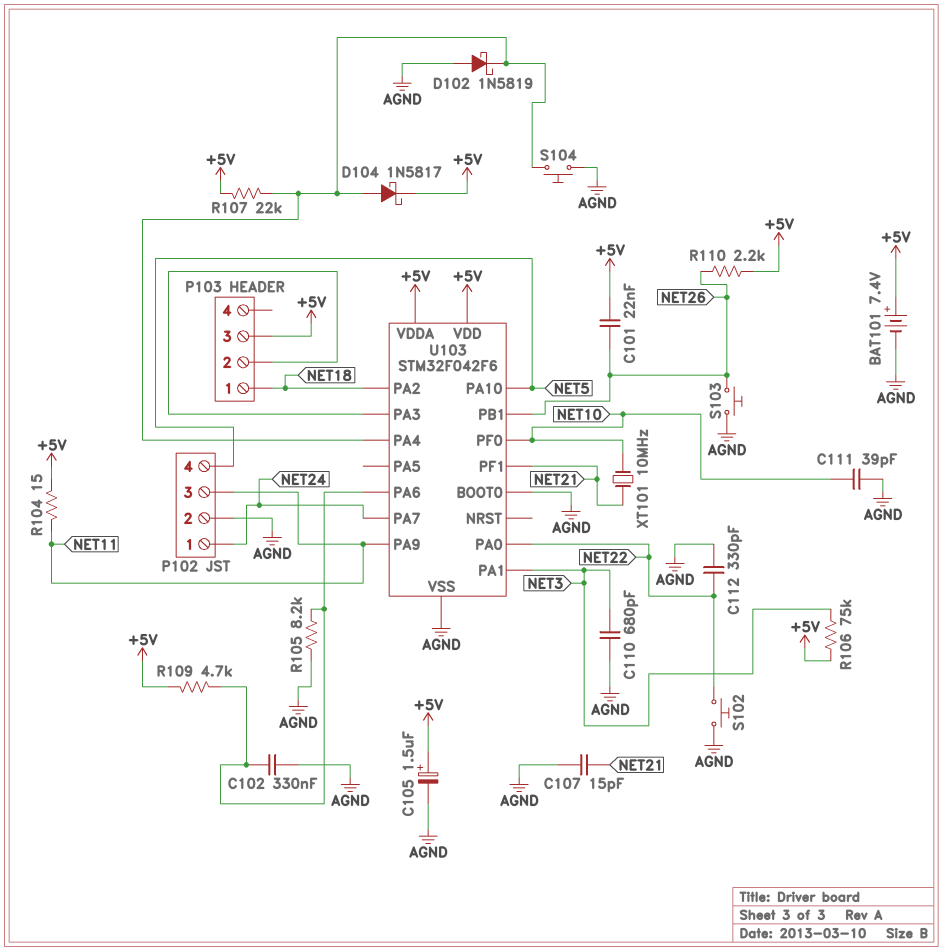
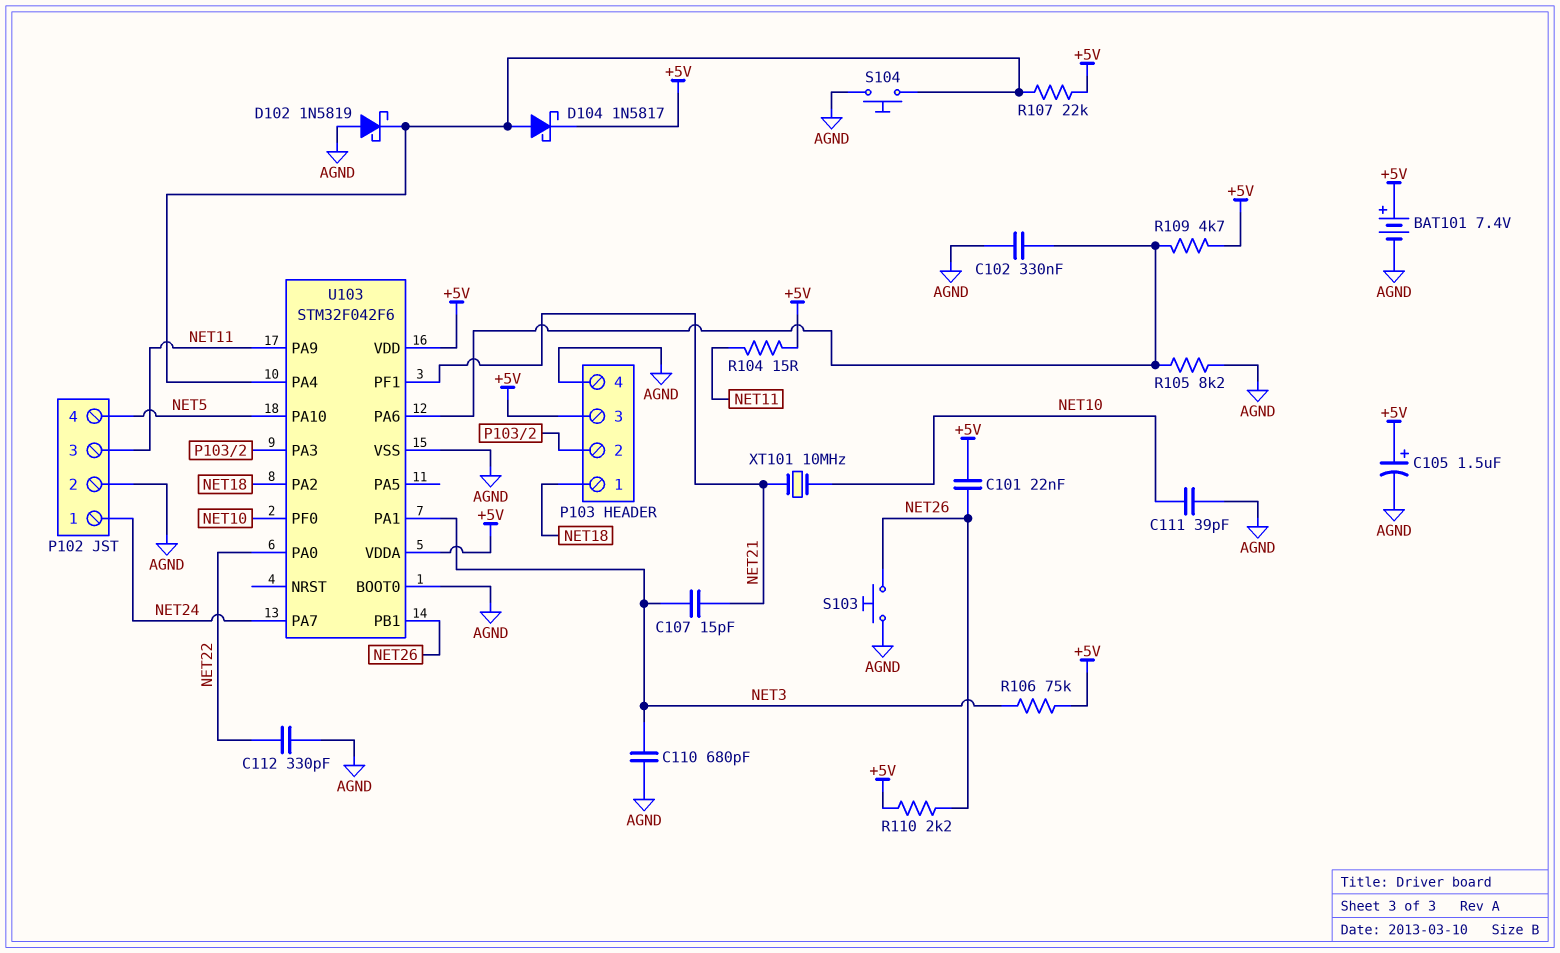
C107: 15pF (AGND, NET21) -> 15pF (NET3, NET21)
P103 pin 4: none -> AGND
S102: button (AGND, NET22) -> none

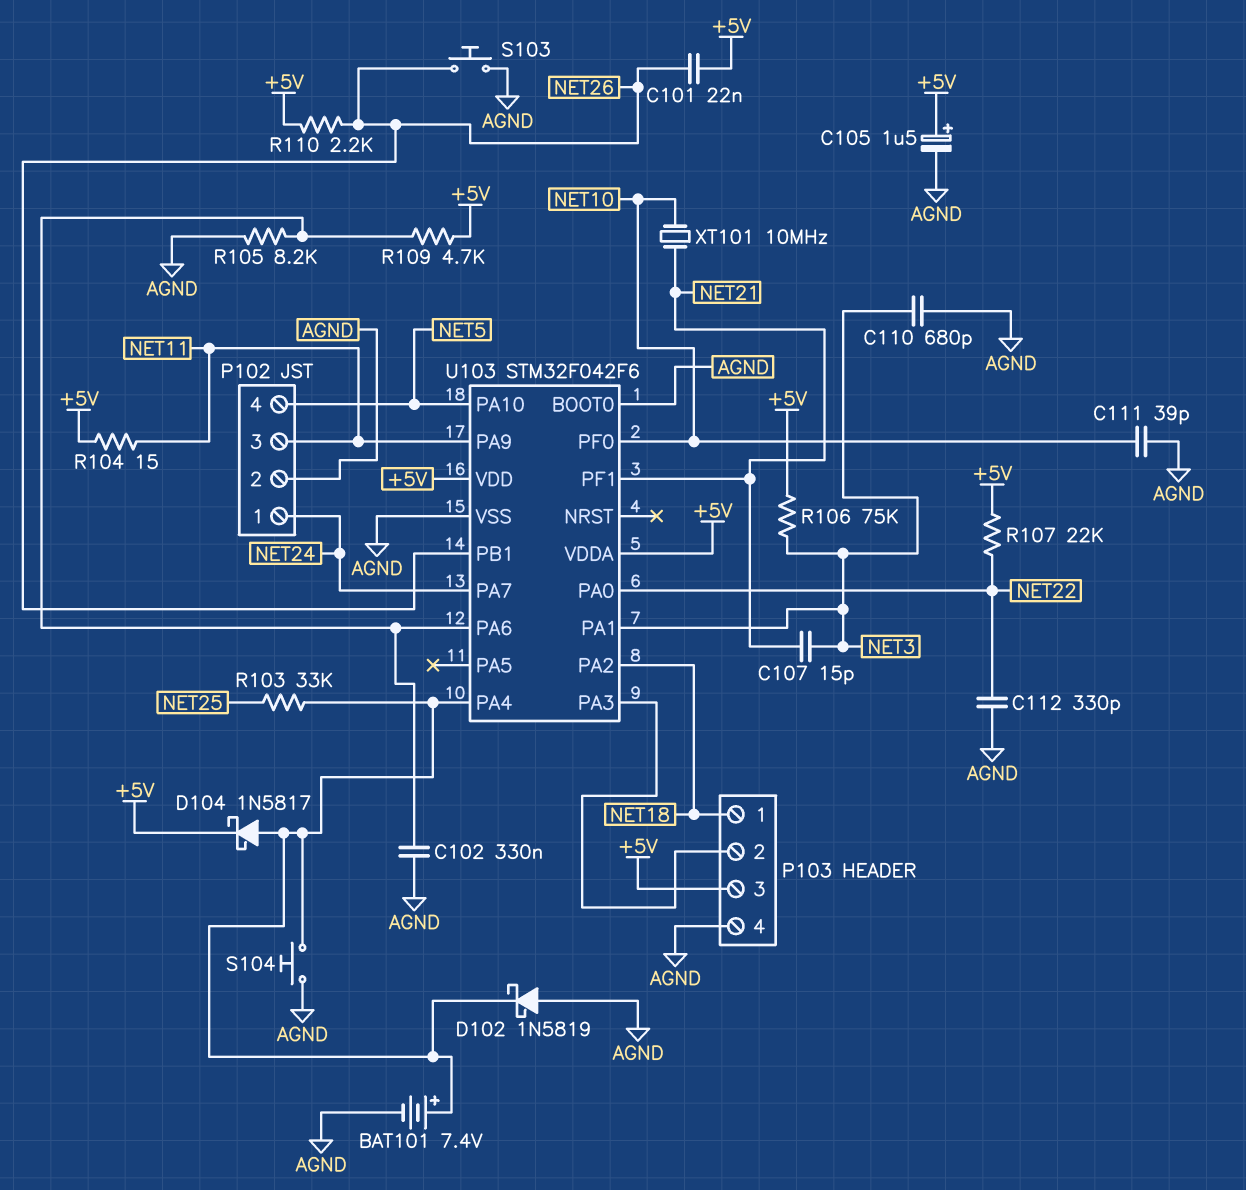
BAT101: 7.4V (plus +5V, minus AGND) -> 7.4V (plus U103/PA4, minus AGND)
R103: none -> 33k (NET25, U103/PA4)
R107: 22k (+5V, U103/PA4) -> 22k (+5V, NET22)

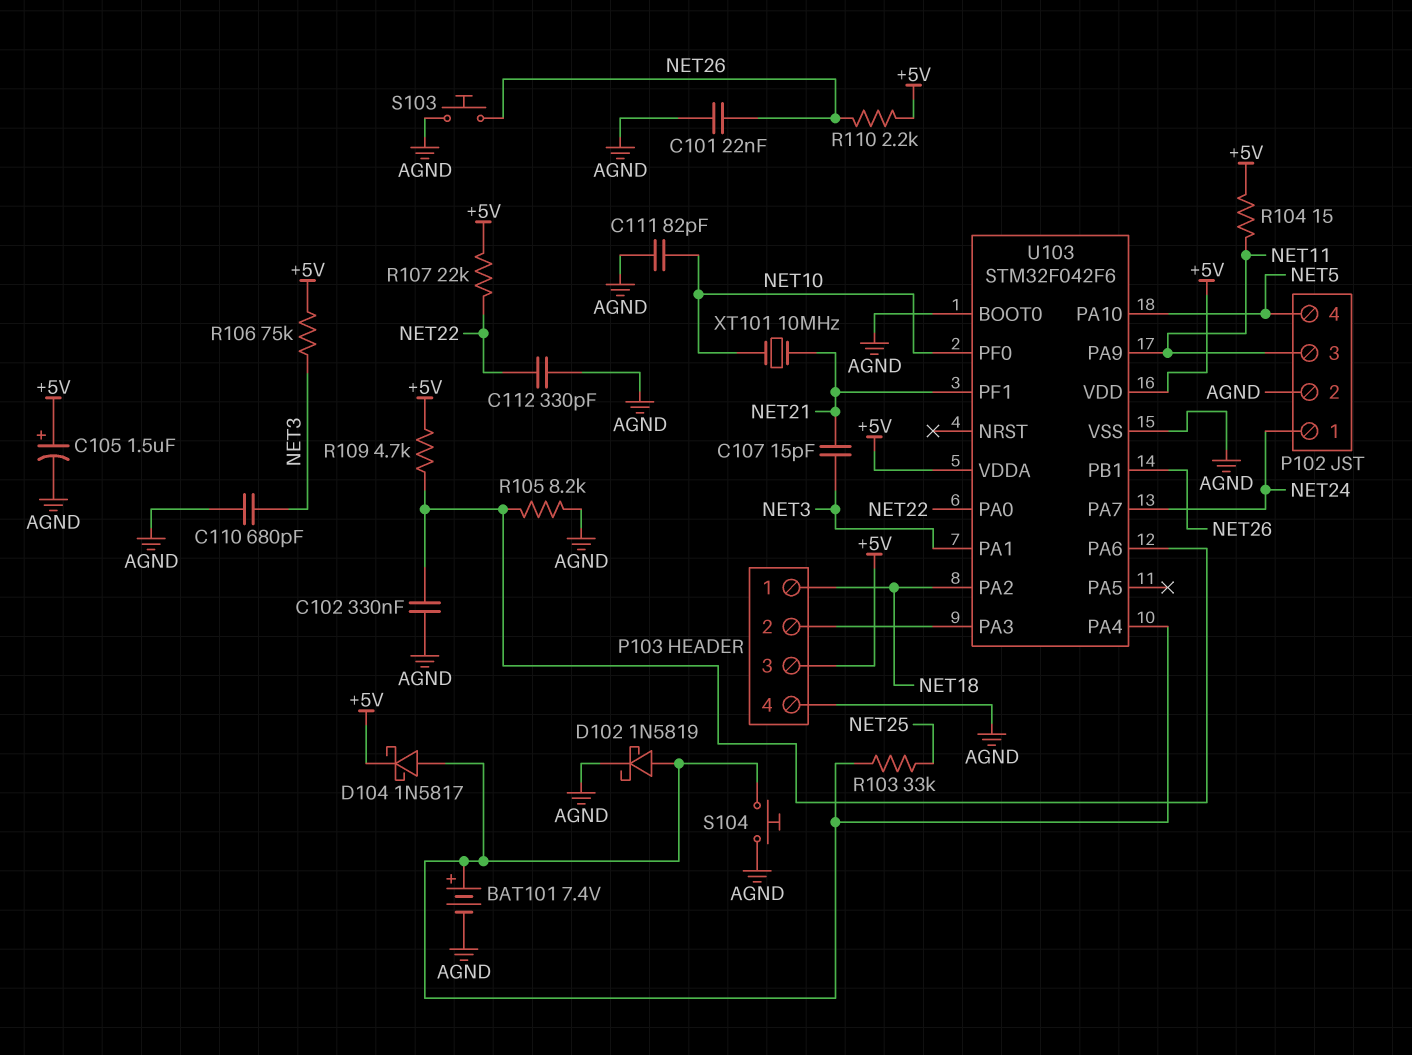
C101: 22nF (+5V, NET26) -> 22nF (AGND, NET26)
C111: 39pF (AGND, NET10) -> 82pF (AGND, NET10)
D102: schottky 1N5819 (A AGND, K U103/PA4) -> schottky 1N5819 (A U103/PA4, K AGND)

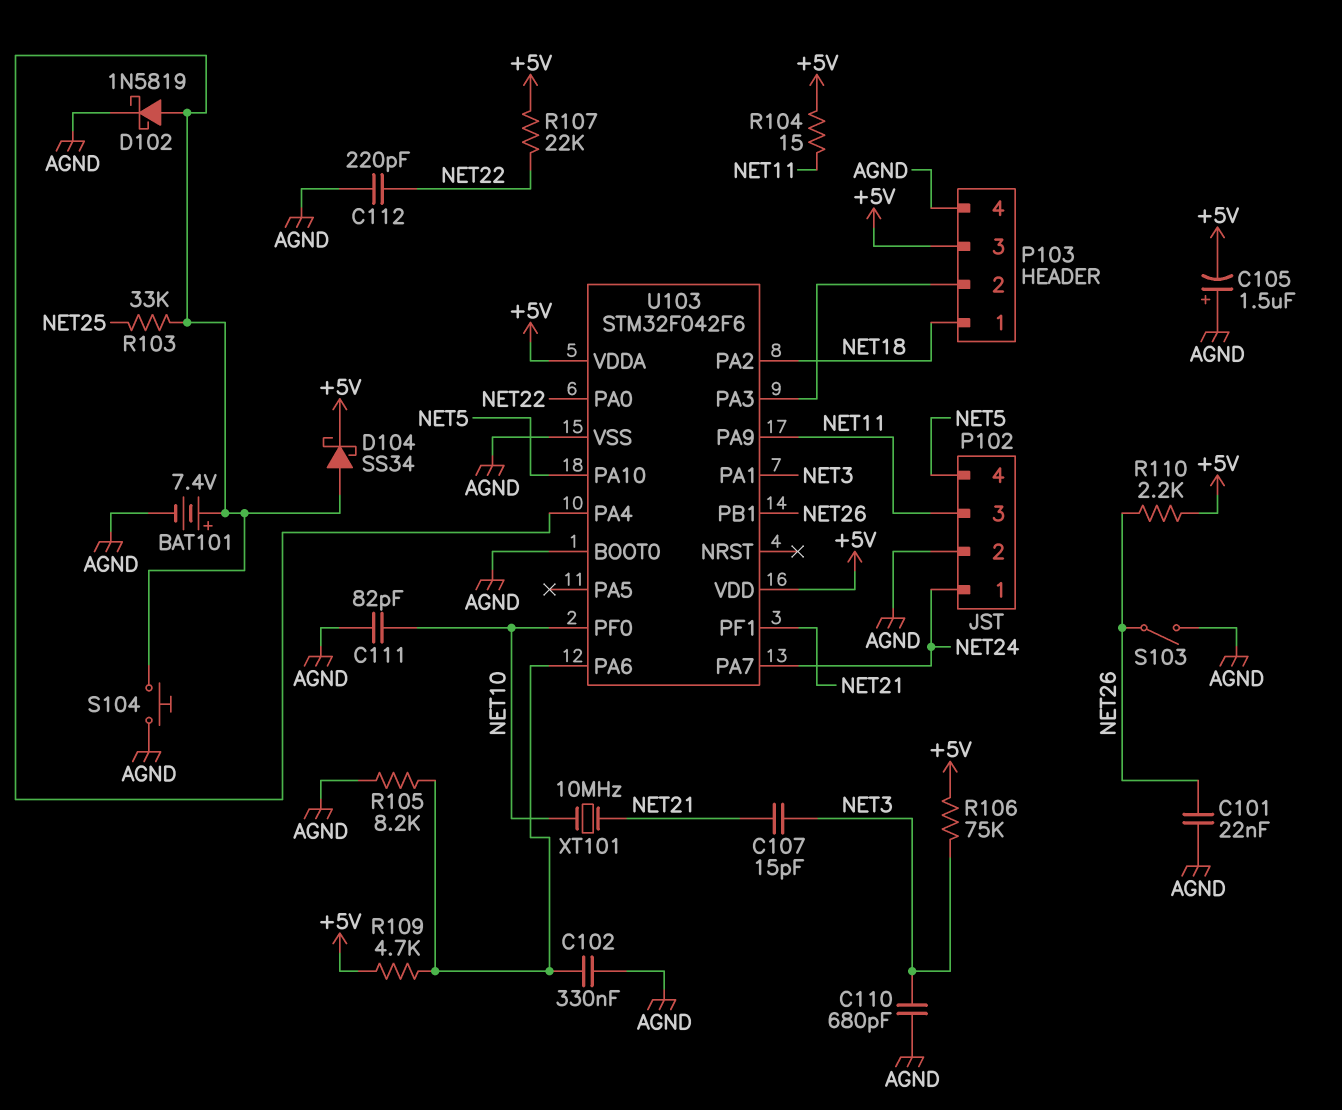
C105: 1.5uF (plus +5V, minus AGND) -> 1.5uF (plus AGND, minus +5V)
C112: 330pF (AGND, NET22) -> 220pF (AGND, NET22)
D104: schottky 1N5817 (A U103/PA4, K +5V) -> schottky SS34 (A U103/PA4, K +5V)
S103: button (AGND, NET26) -> switch (AGND, NET26)

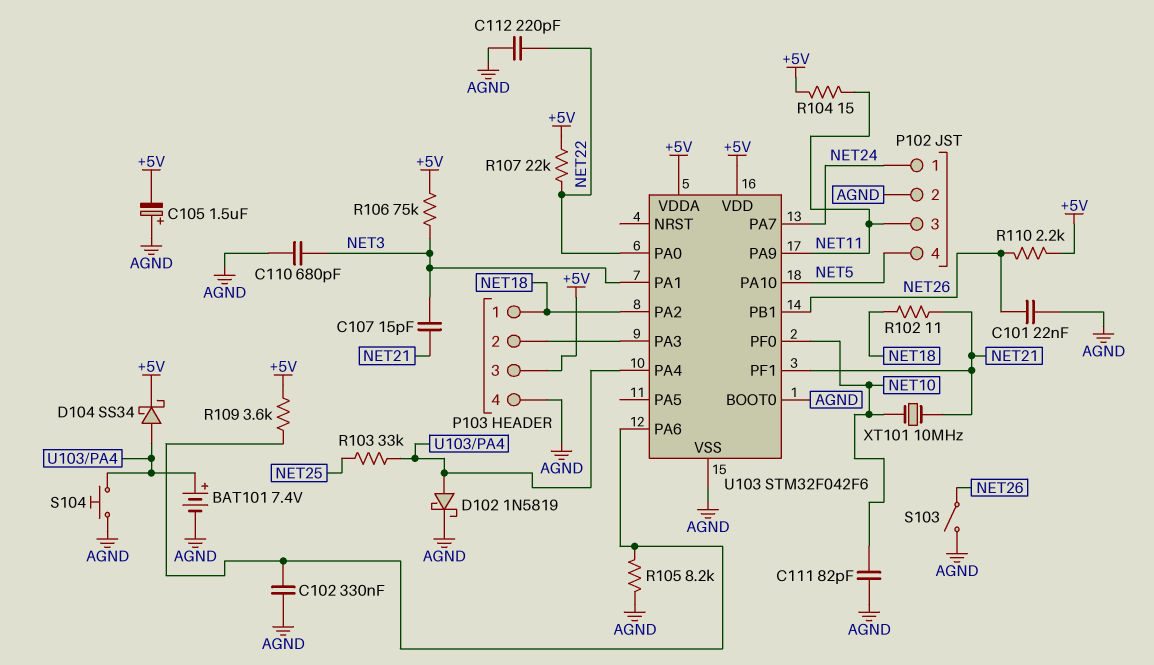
R102: none -> 11 (NET18, NET21)
R109: 4.7k (+5V, U103/PA6) -> 3.6k (+5V, U103/PA6)

